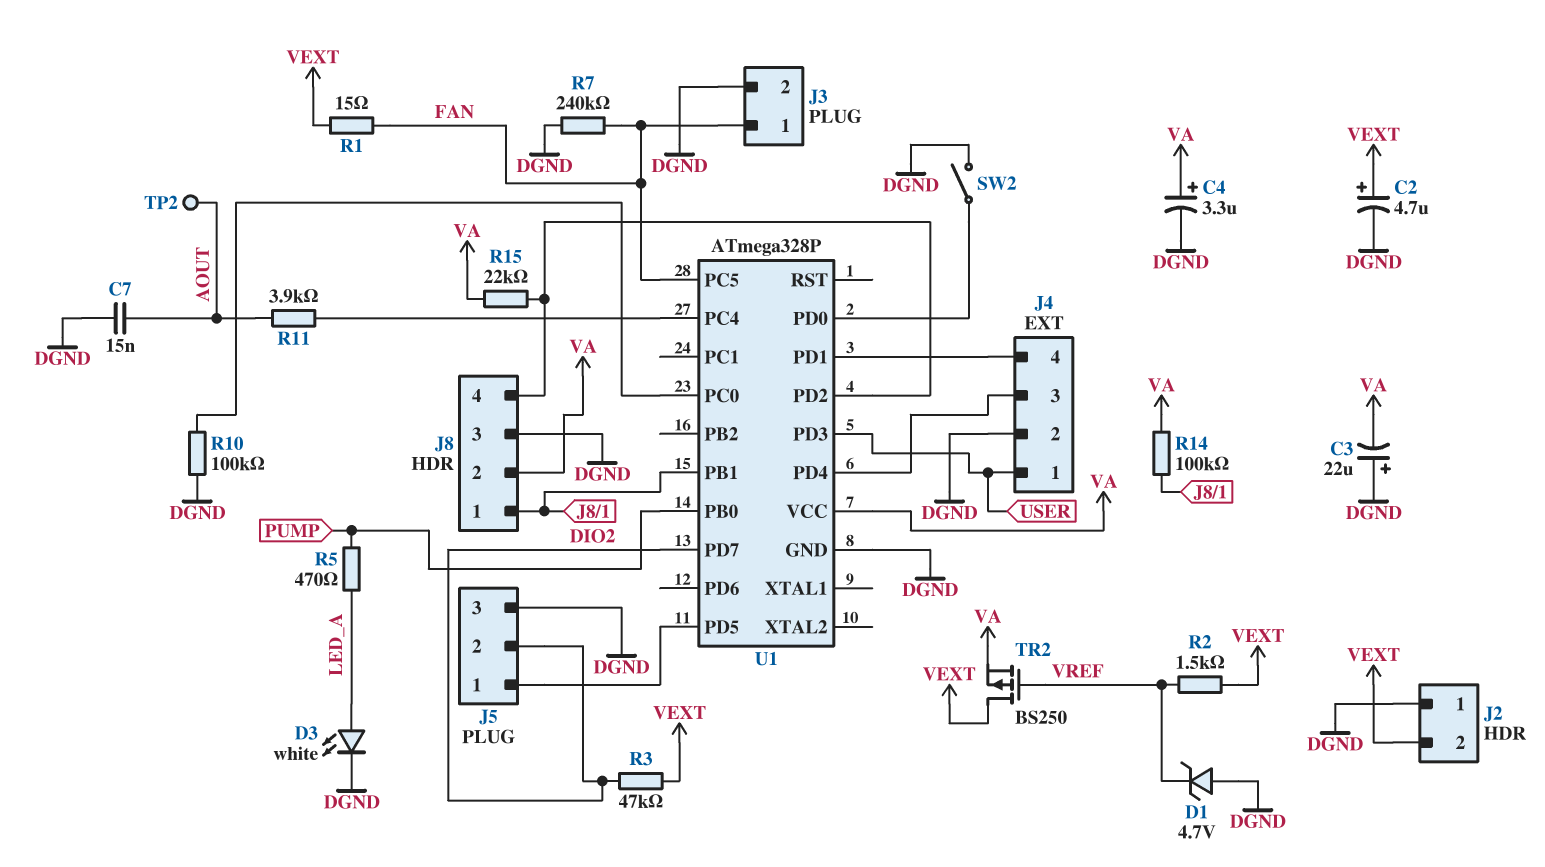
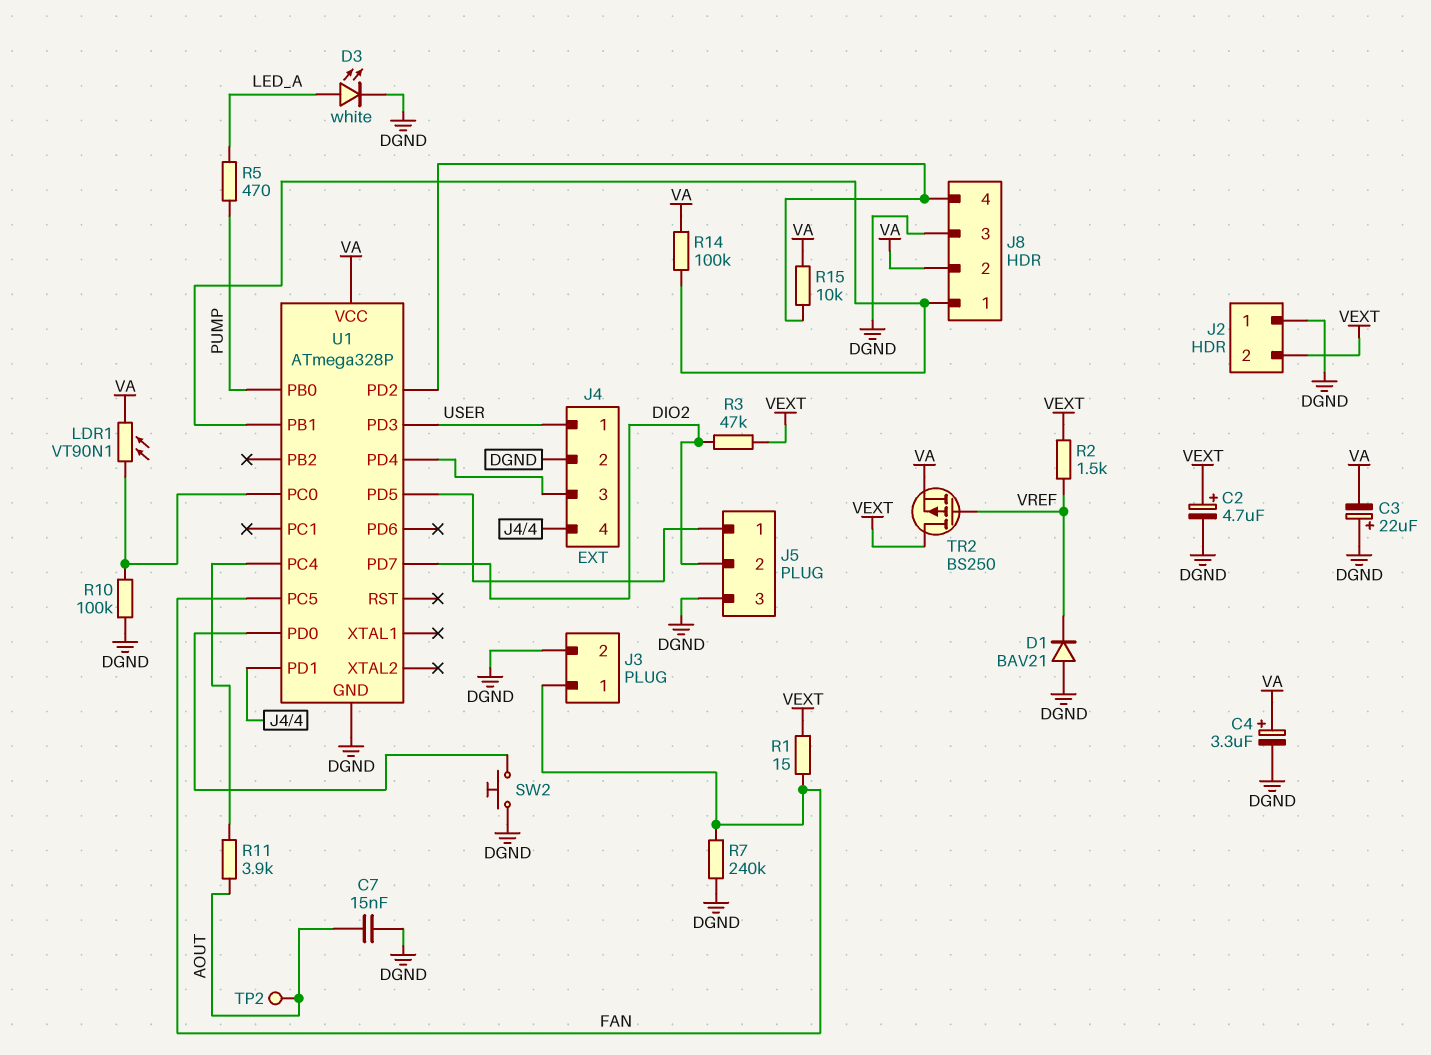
D1: zener 4.7V (A DGND, K VREF) -> diode BAV21 (A DGND, K VREF)
LDR1: none -> VT90N1 (U1/PC0, VA)
R15: 22k (J8/4, VA) -> 10k (J8/4, VA)
SW2: switch (DGND, U1/PD0) -> button (DGND, U1/PD0)

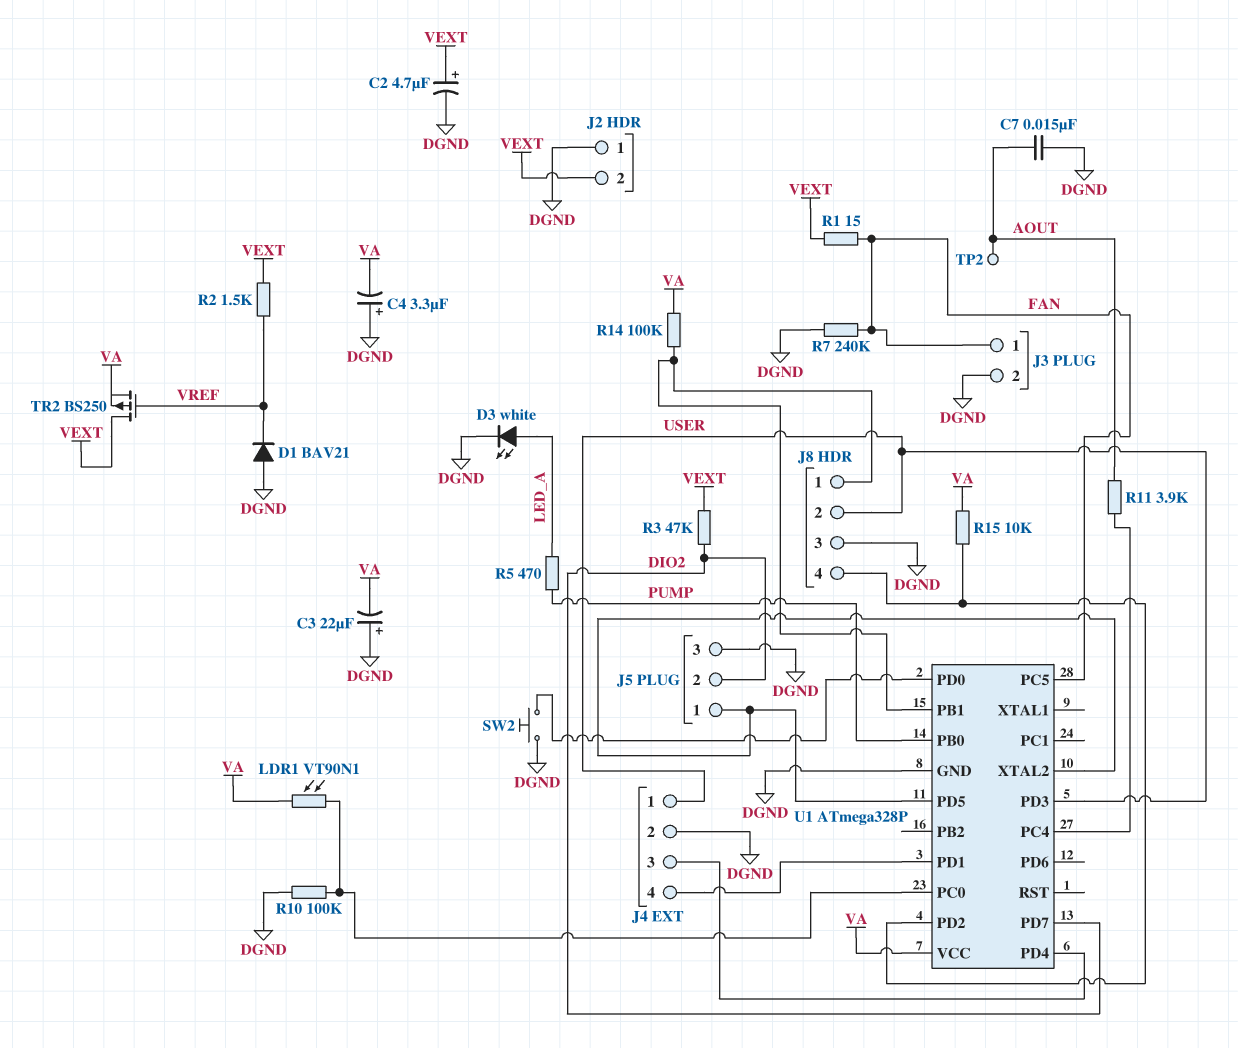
C4: 3.3uF (plus VA, minus DGND) -> 3.3uF (plus DGND, minus VA)
J8 pin 2: VA -> USER
U1 pin XTAL2: none -> J5/1

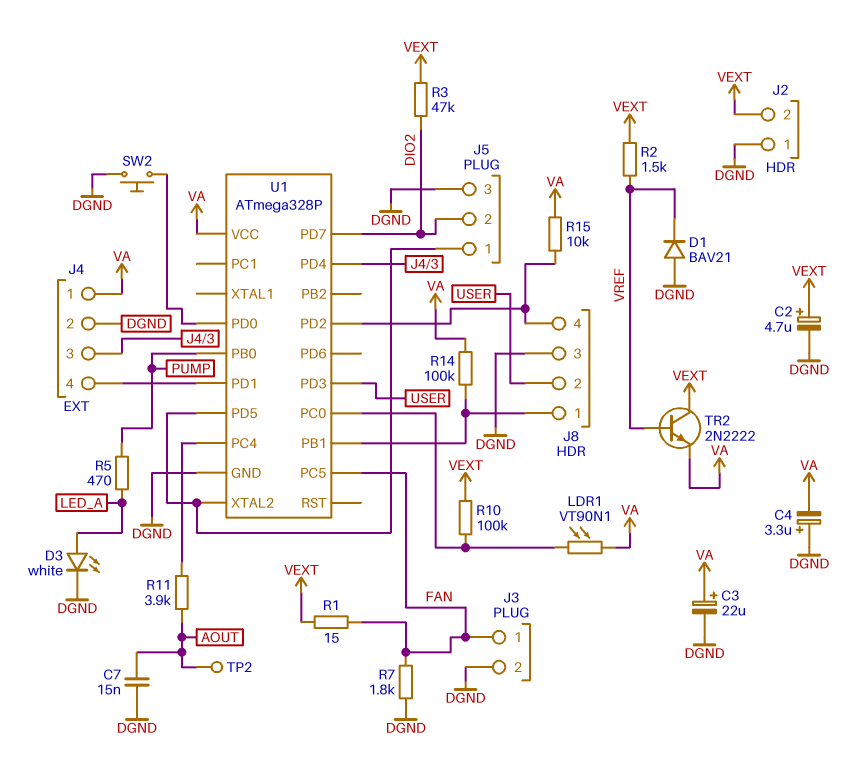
C3: 22uF (plus DGND, minus VA) -> 22uF (plus VA, minus DGND)
J4 pin 1: USER -> VA
R7: 240k (DGND, FAN) -> 1.8k (DGND, FAN)
R10: 100k (DGND, U1/PC0) -> 100k (U1/PC0, VEXT)
TR2: PMOS BS250 (G VREF, D VEXT, S VA) -> NPN 2N2222 (B VREF, C VEXT, E VA)

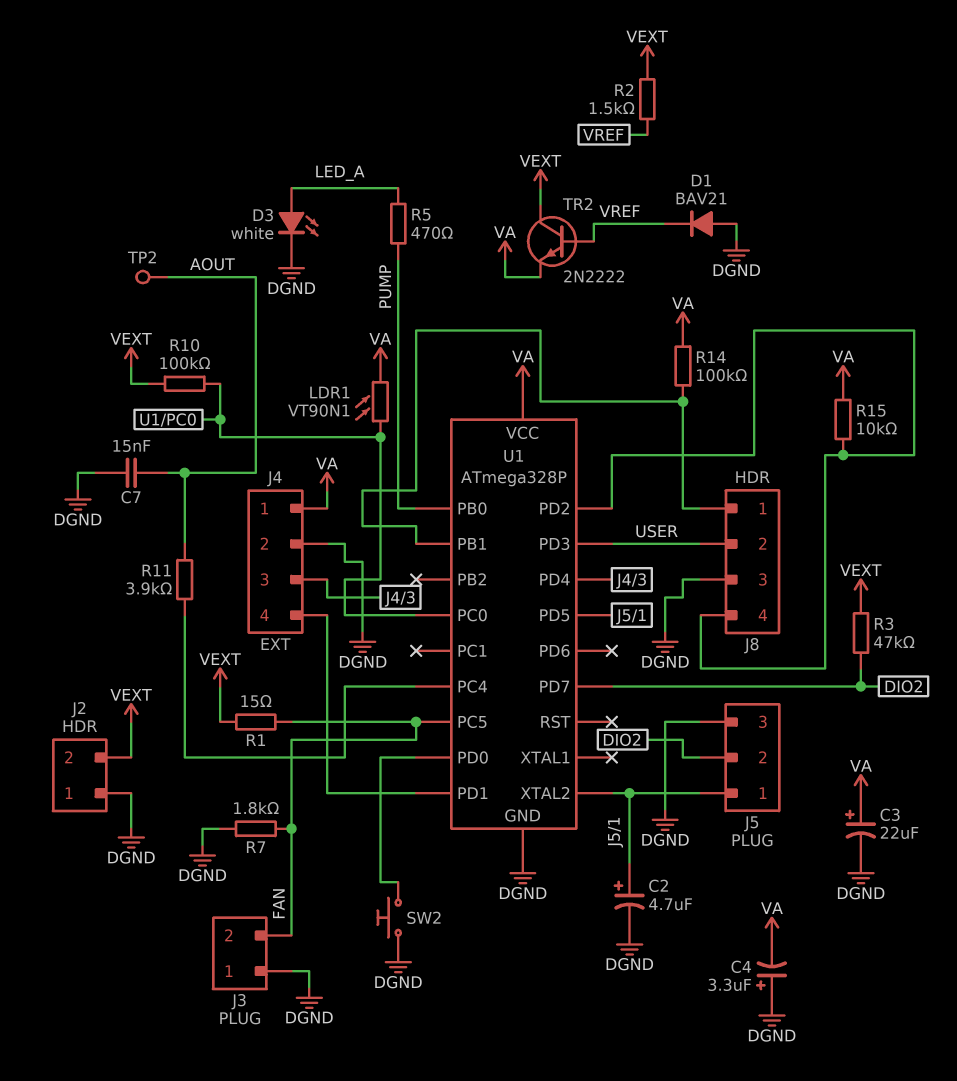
C2: 4.7uF (plus VEXT, minus DGND) -> 4.7uF (plus J5/1, minus DGND)
J3 pin 1: FAN -> DGND
J3 pin 2: DGND -> FAN

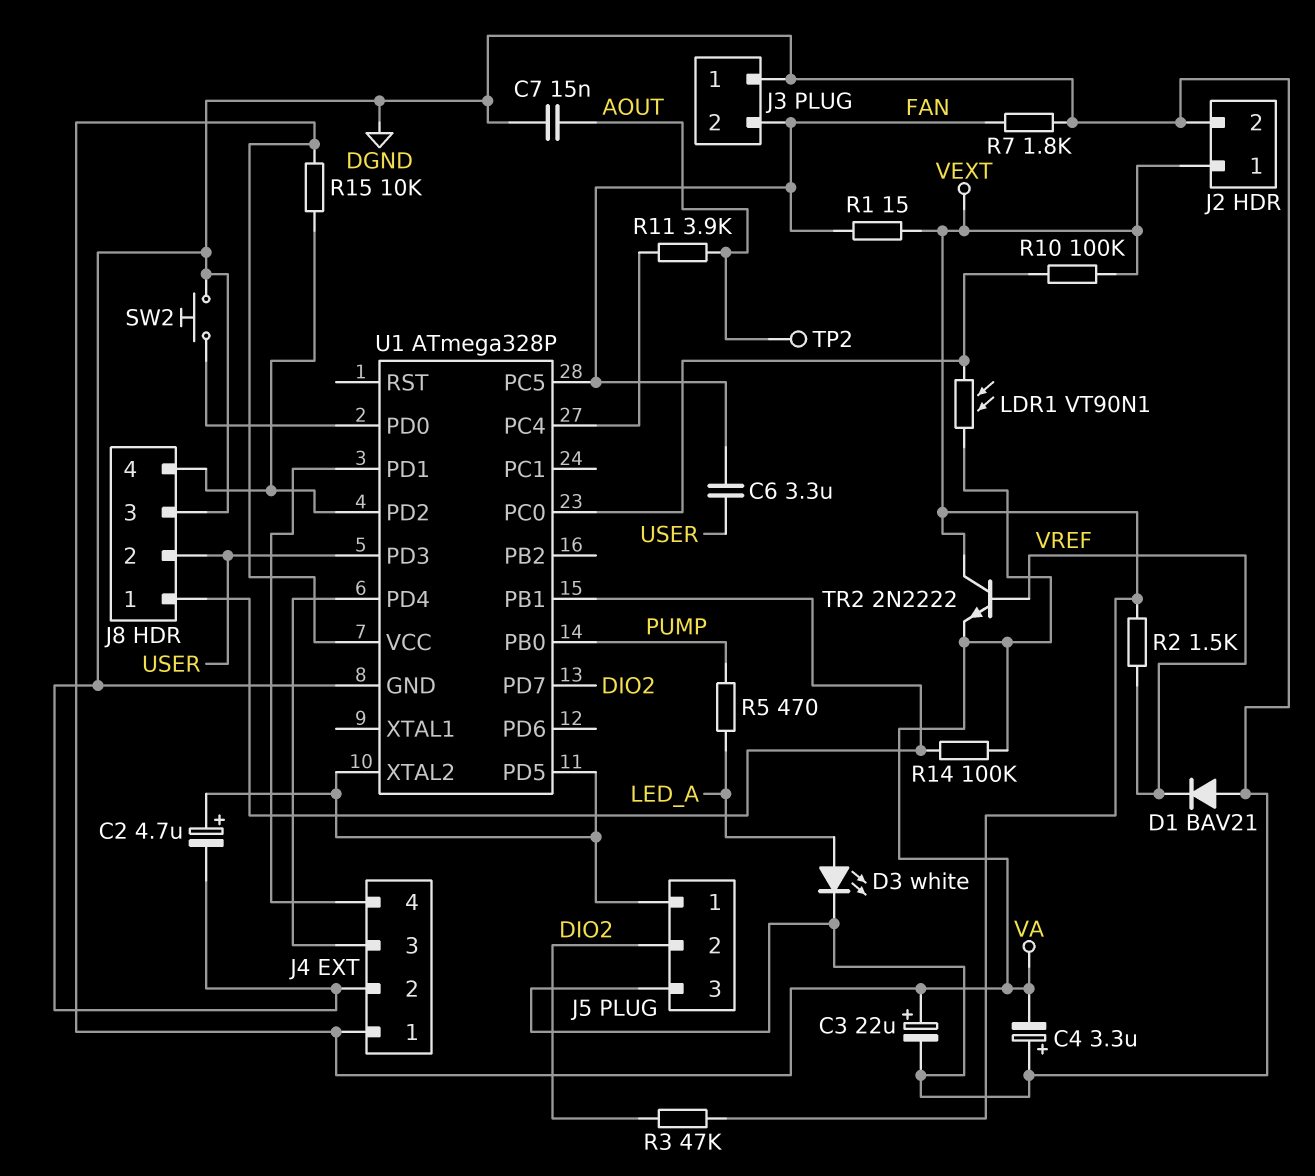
C6: none -> 3.3uF (FAN, USER)
J2 pin 1: DGND -> VEXT
J2 pin 2: VEXT -> DGND

